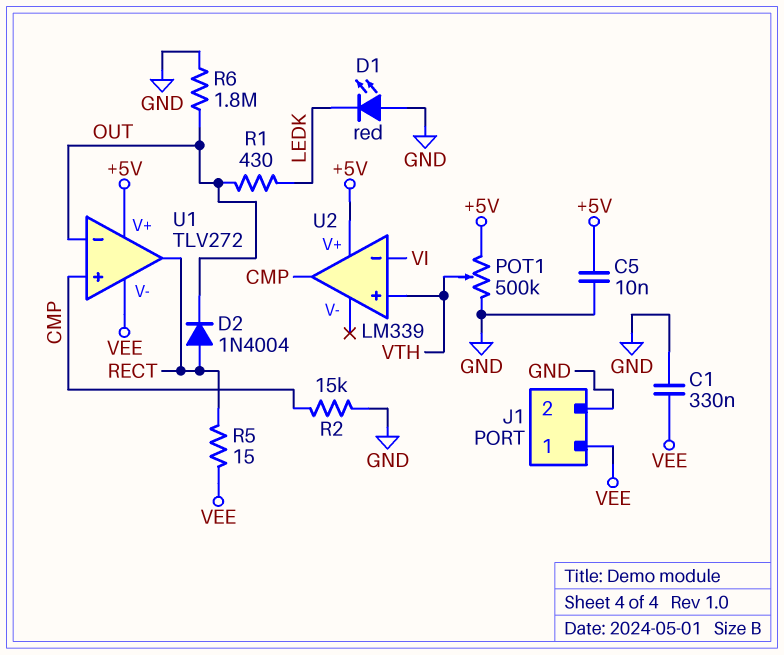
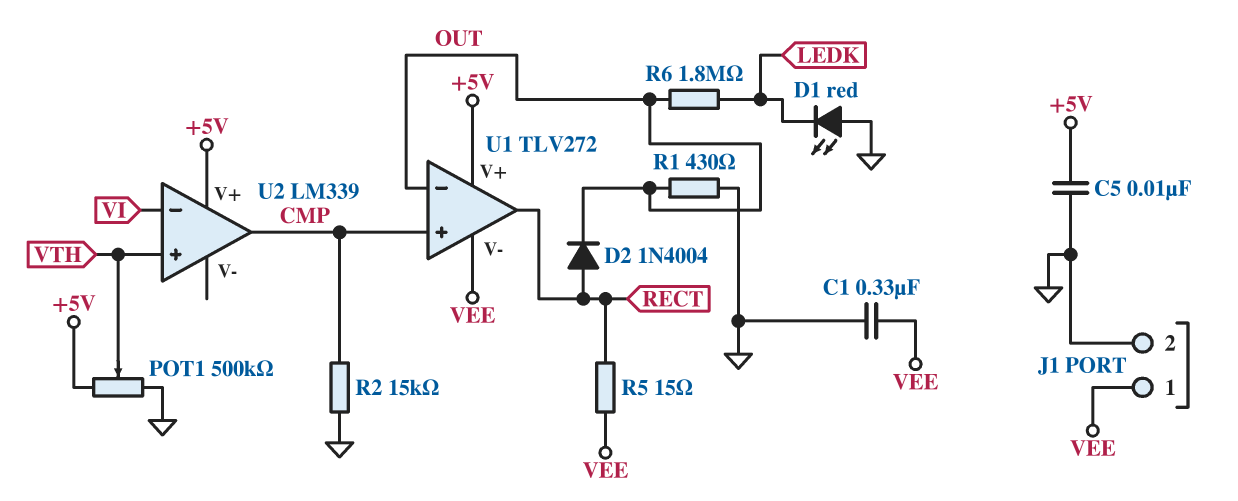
R1: 430 (LEDK, OUT) -> 430 (GND, OUT)
R6: 1.8M (GND, OUT) -> 1.8M (LEDK, OUT)

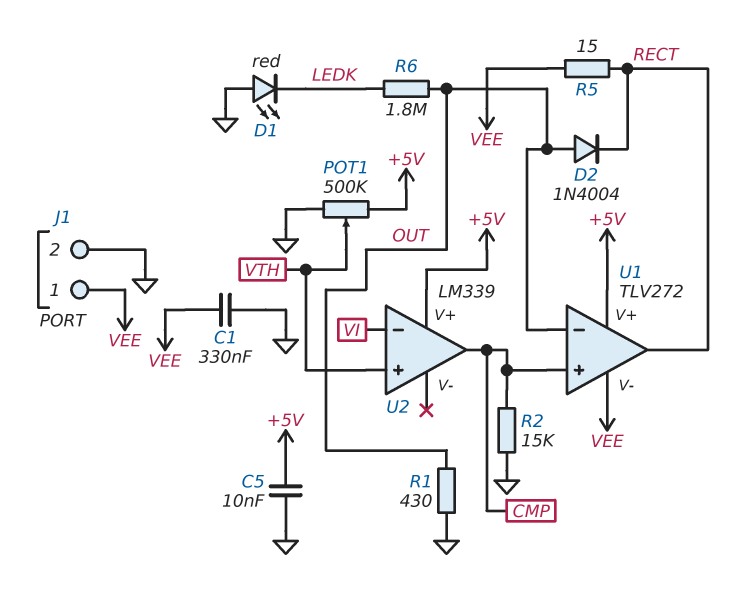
D2: diode 1N4004 (A RECT, K OUT) -> diode 1N4004 (A OUT, K RECT)

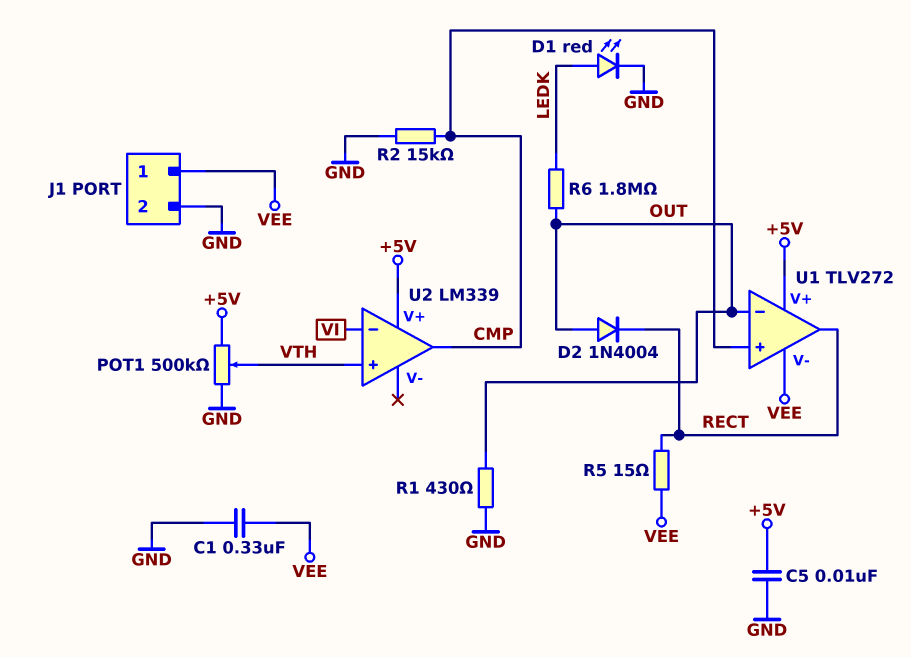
D1: LED red (A GND, K LEDK) -> LED red (A LEDK, K GND)

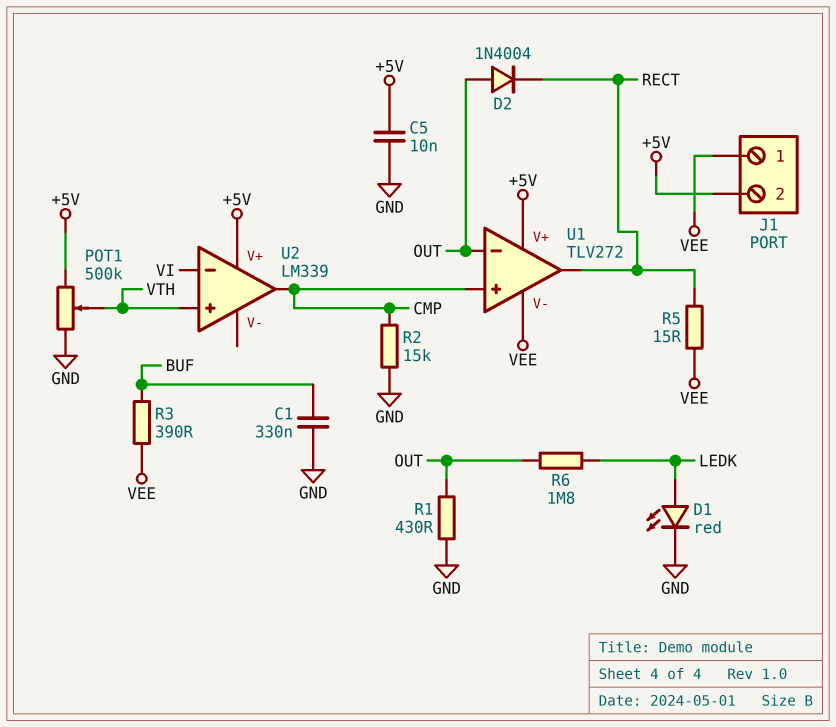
C1: 330nF (GND, VEE) -> 330nF (BUF, GND)
J1 pin 2: GND -> +5V
R3: none -> 390 (BUF, VEE)

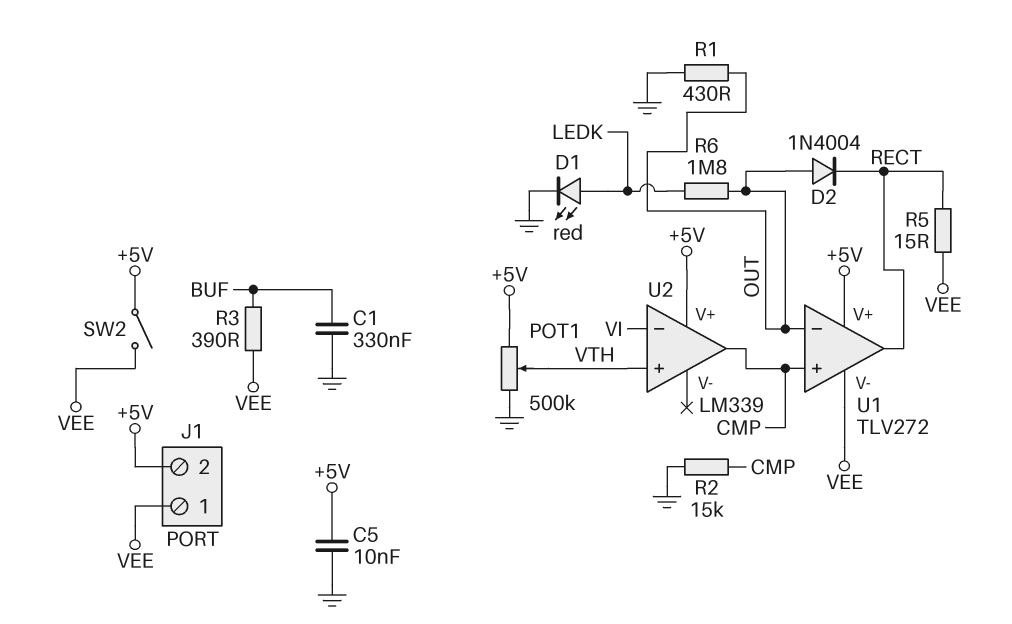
SW2: none -> switch (+5V, VEE)

